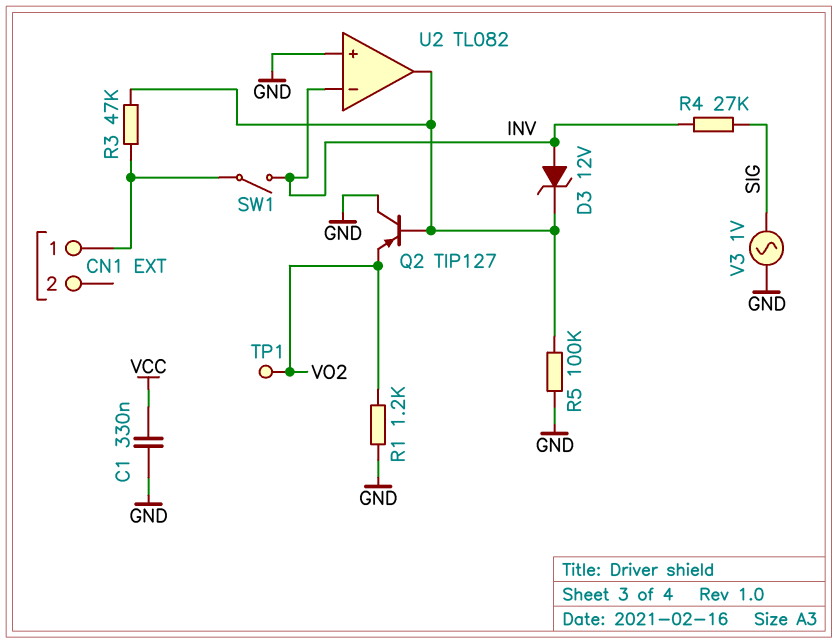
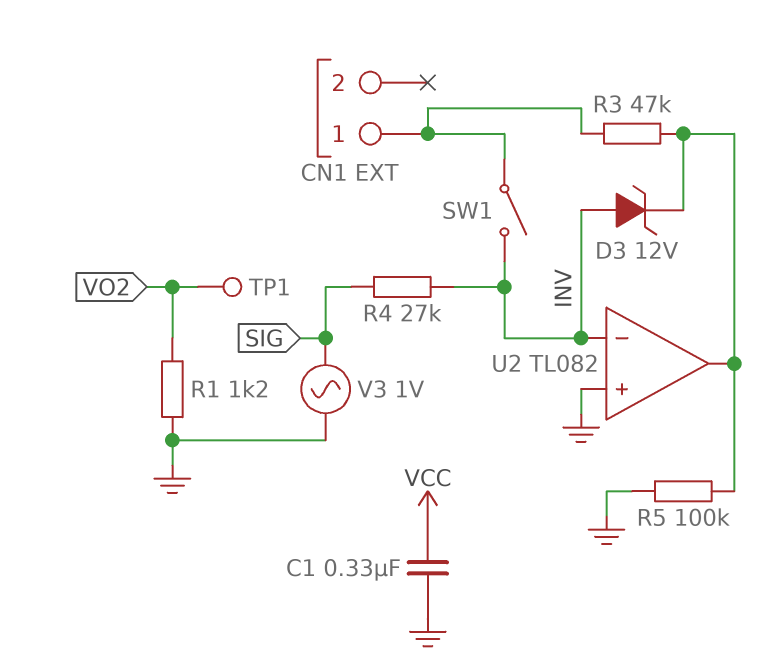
Q2: PNP TIP127 (B U2/out, C GND, E VO2) -> none

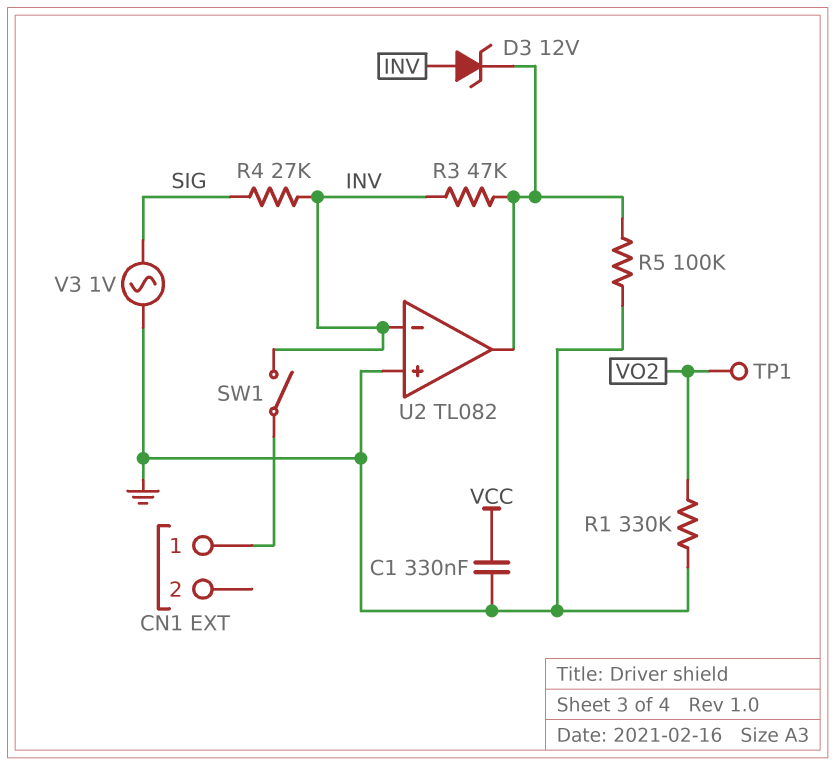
R1: 1.2k (GND, VO2) -> 330k (GND, VO2)
R3: 47k (CN1/1, U2/out) -> 47k (INV, U2/out)

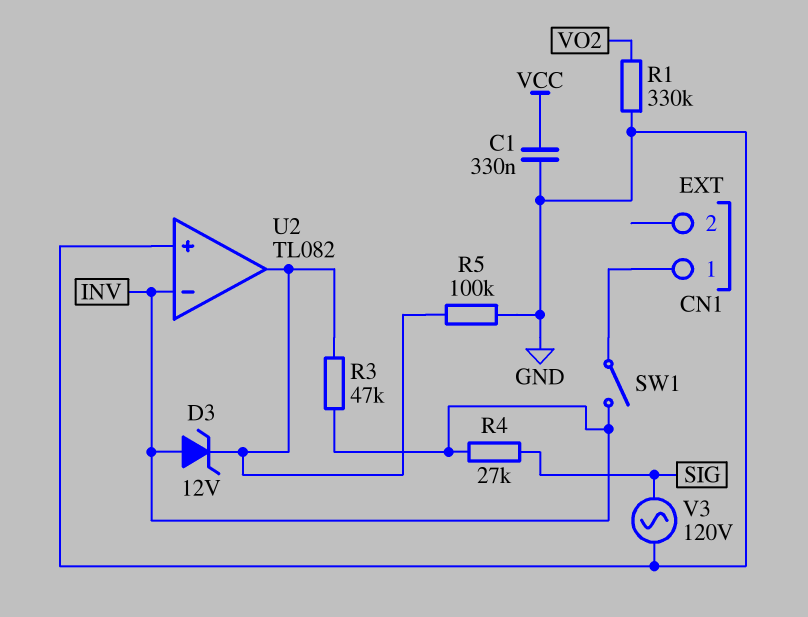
TP1: test point (VO2) -> none
V3: AC 1V (GND, SIG) -> AC 120V (GND, SIG)

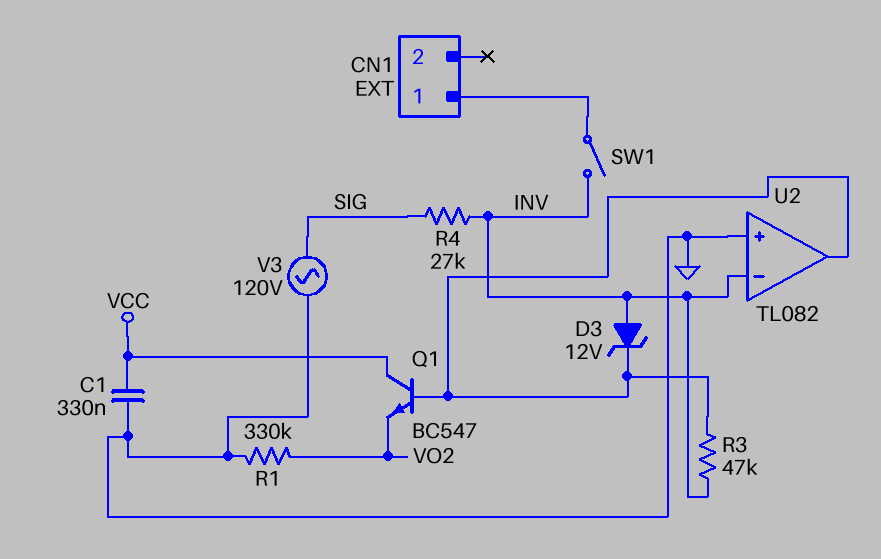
Q1: none -> NPN BC547 (B U2/out, C VCC, E VO2)
R5: 100k (GND, U2/out) -> none

